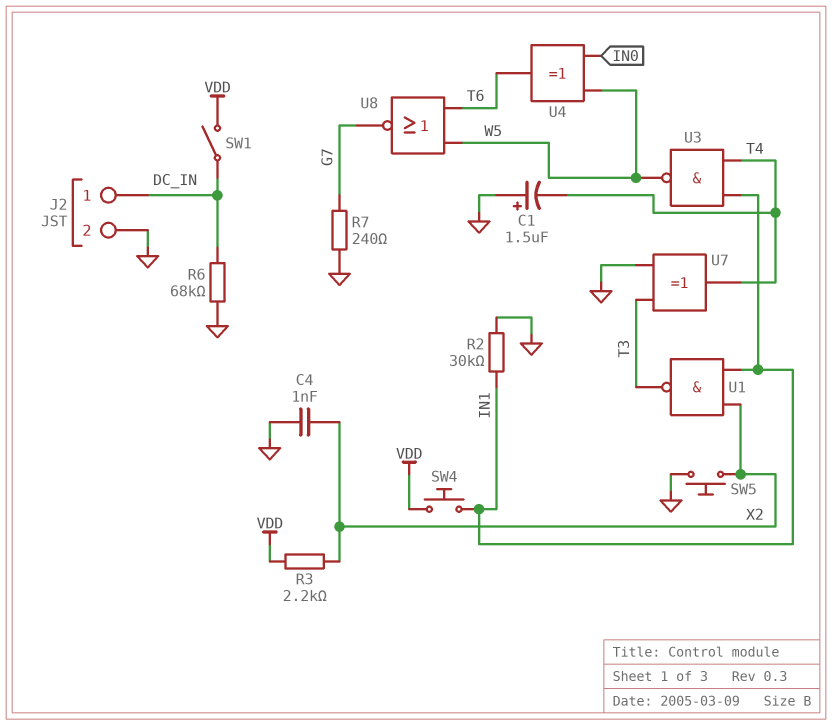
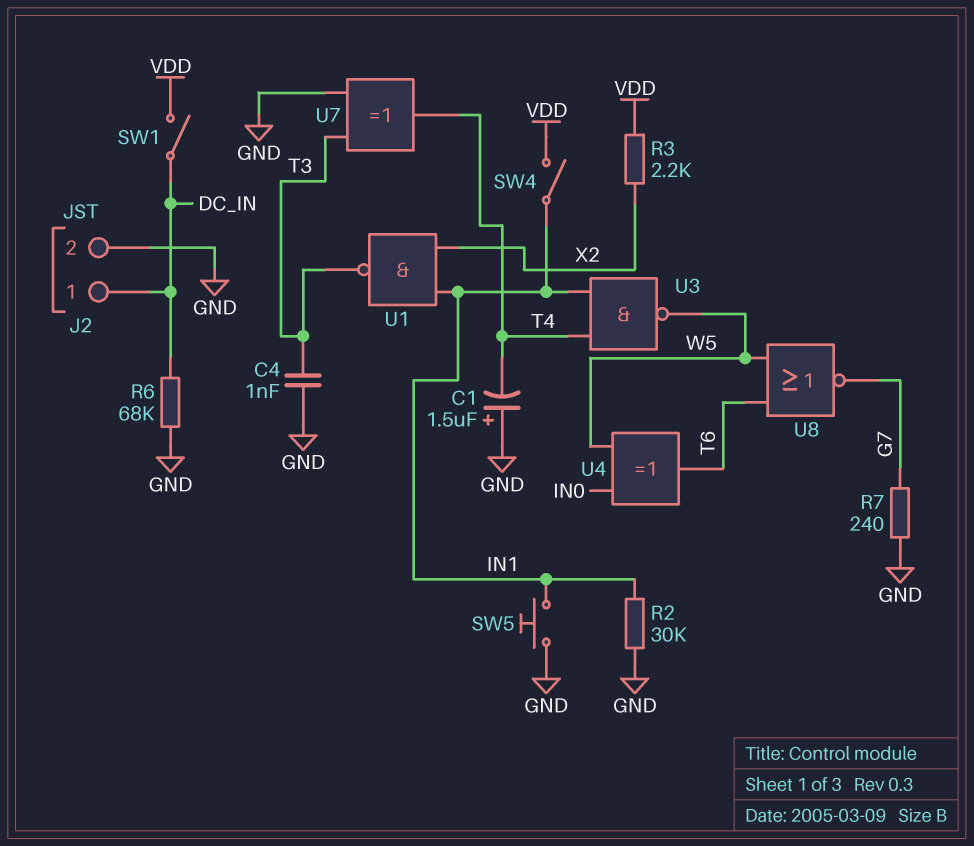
C4: 1nF (GND, X2) -> 1nF (GND, T3)
SW4: button (IN1, VDD) -> switch (IN1, VDD)
SW5: button (GND, X2) -> button (GND, IN1)

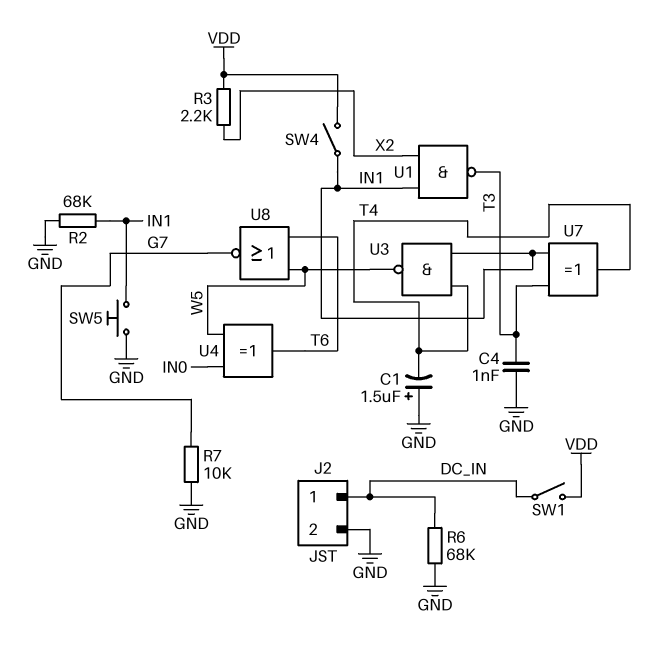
R2: 30k (GND, IN1) -> 68k (GND, IN1)
R7: 240 (G7, GND) -> 10k (G7, GND)
U7: XOR (in GND, in T3, out T4) -> XOR (in IN1, in T3, out T4)

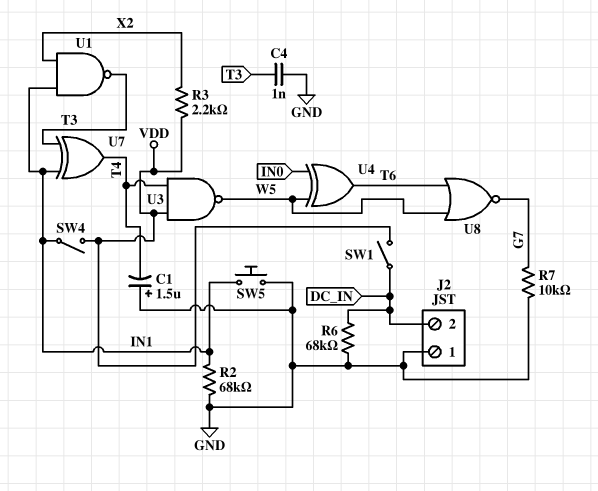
J2 pin 1: DC_IN -> GND
J2 pin 2: GND -> DC_IN
U3: NAND (in IN1, in T4, out W5) -> NAND (in T4, in VDD, out W5)

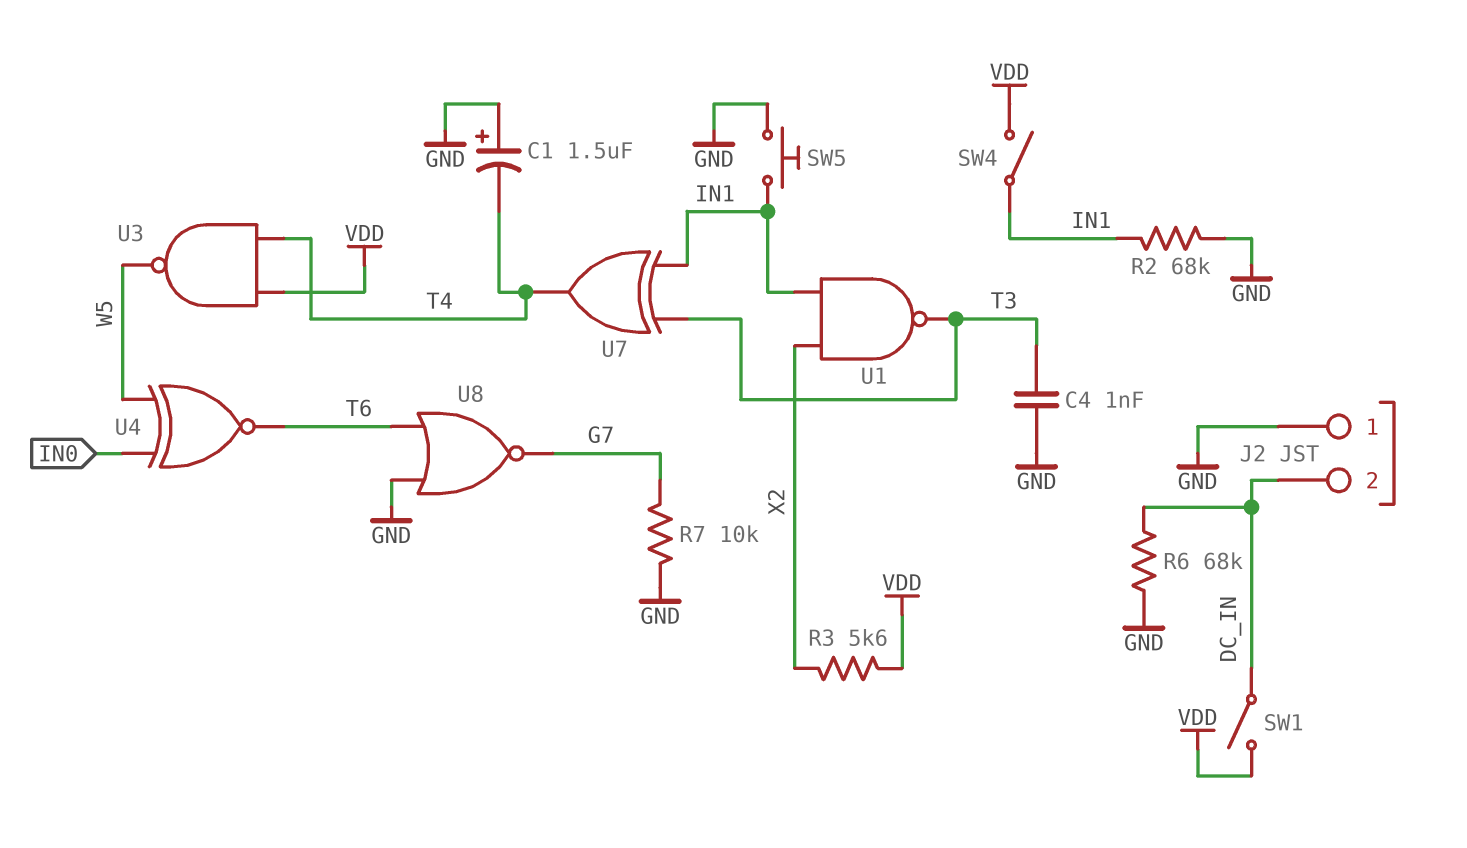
R3: 2.2k (VDD, X2) -> 5.6k (VDD, X2)
U4: XOR (in IN0, in W5, out T6) -> XNOR (in IN0, in W5, out T6)
U8: NOR (in T6, in W5, out G7) -> NOR (in GND, in T6, out G7)

